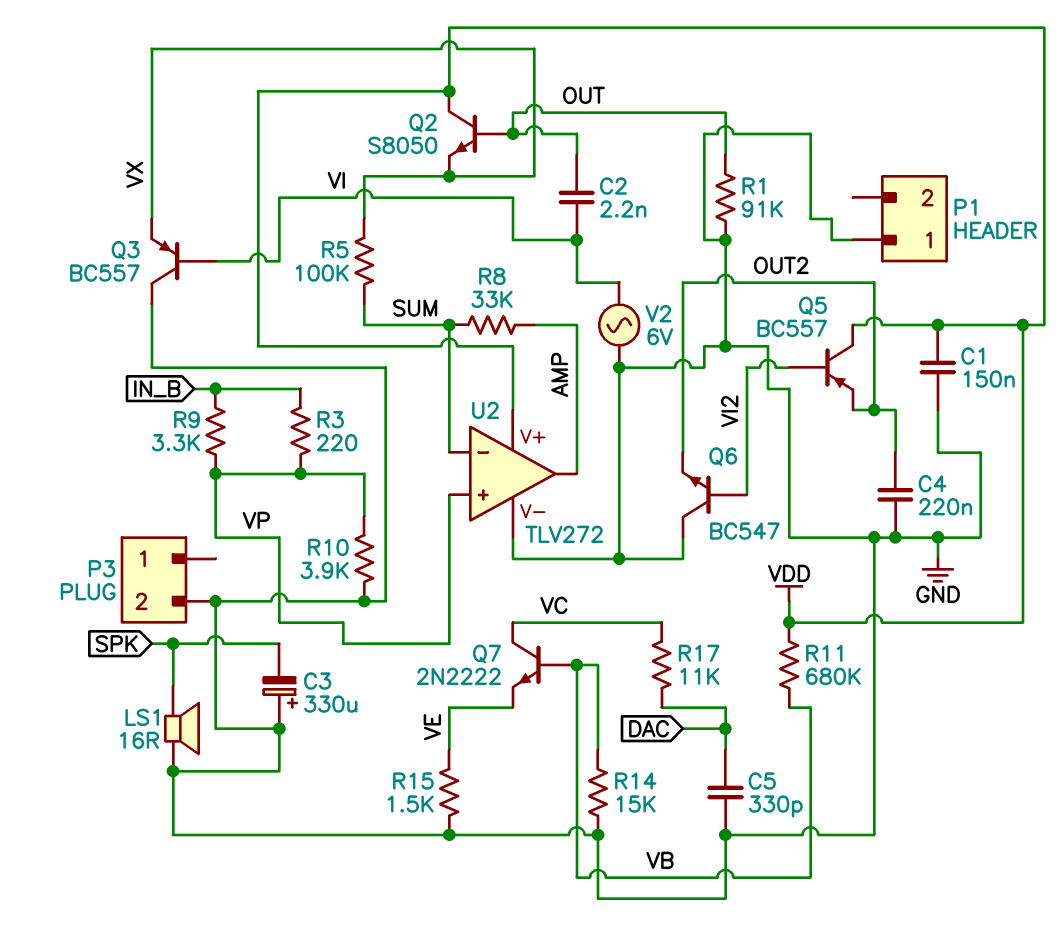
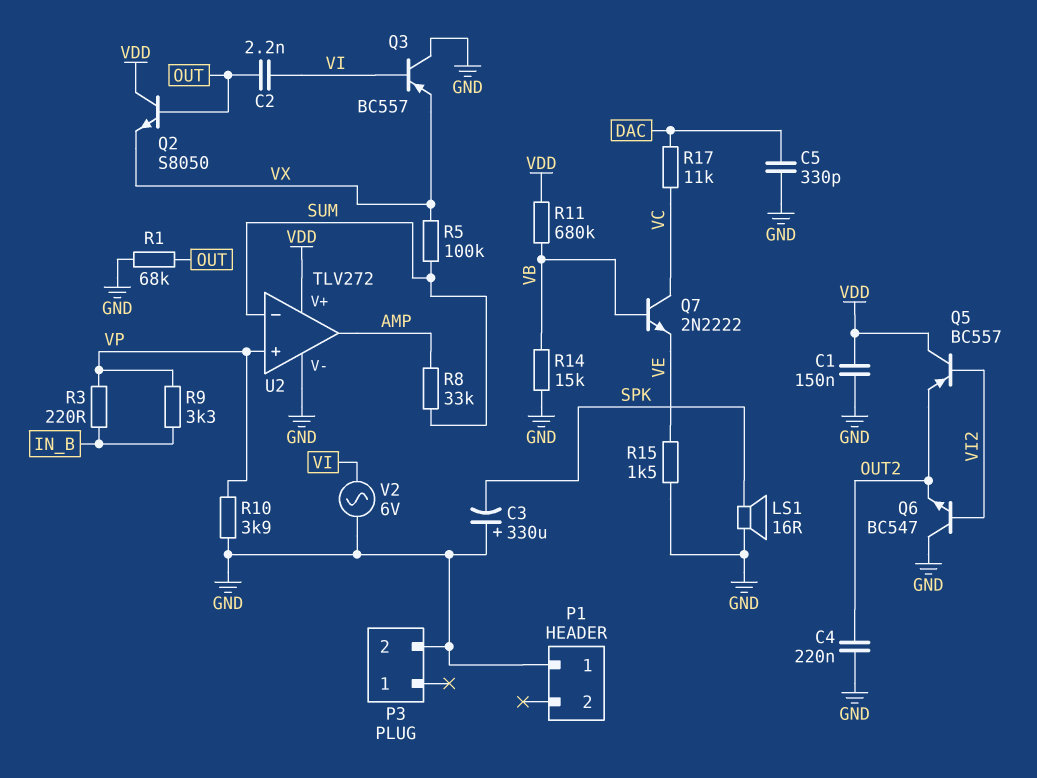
R1: 91k (GND, OUT) -> 68k (GND, OUT)

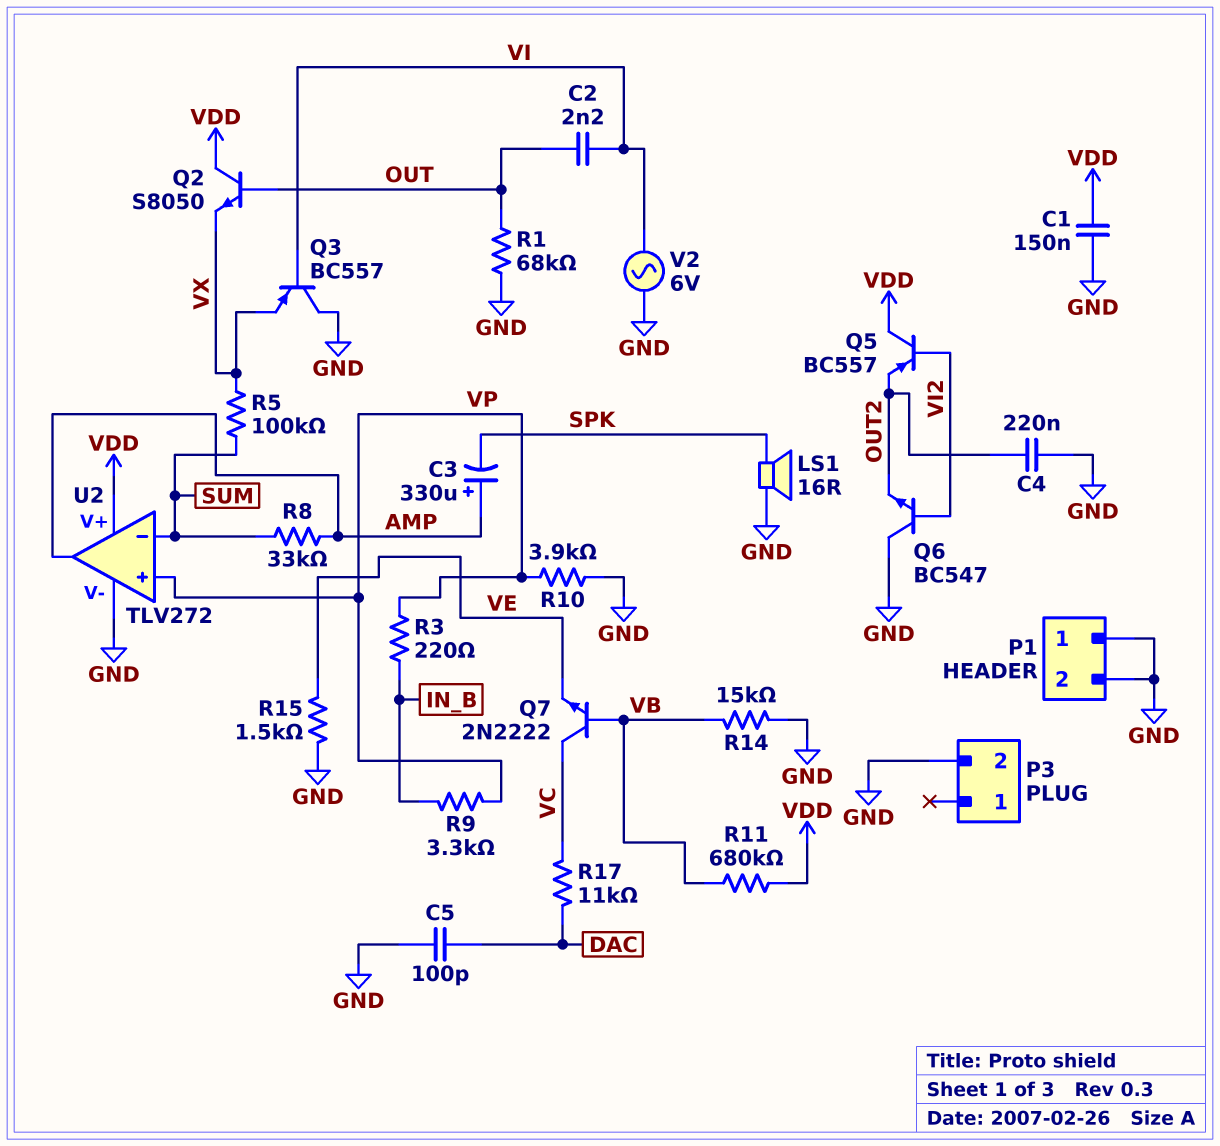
C3: 330uF (plus GND, minus SPK) -> 330uF (plus AMP, minus SPK)
C5: 330pF (DAC, GND) -> 100pF (DAC, GND)
P1 pin 2: none -> GND

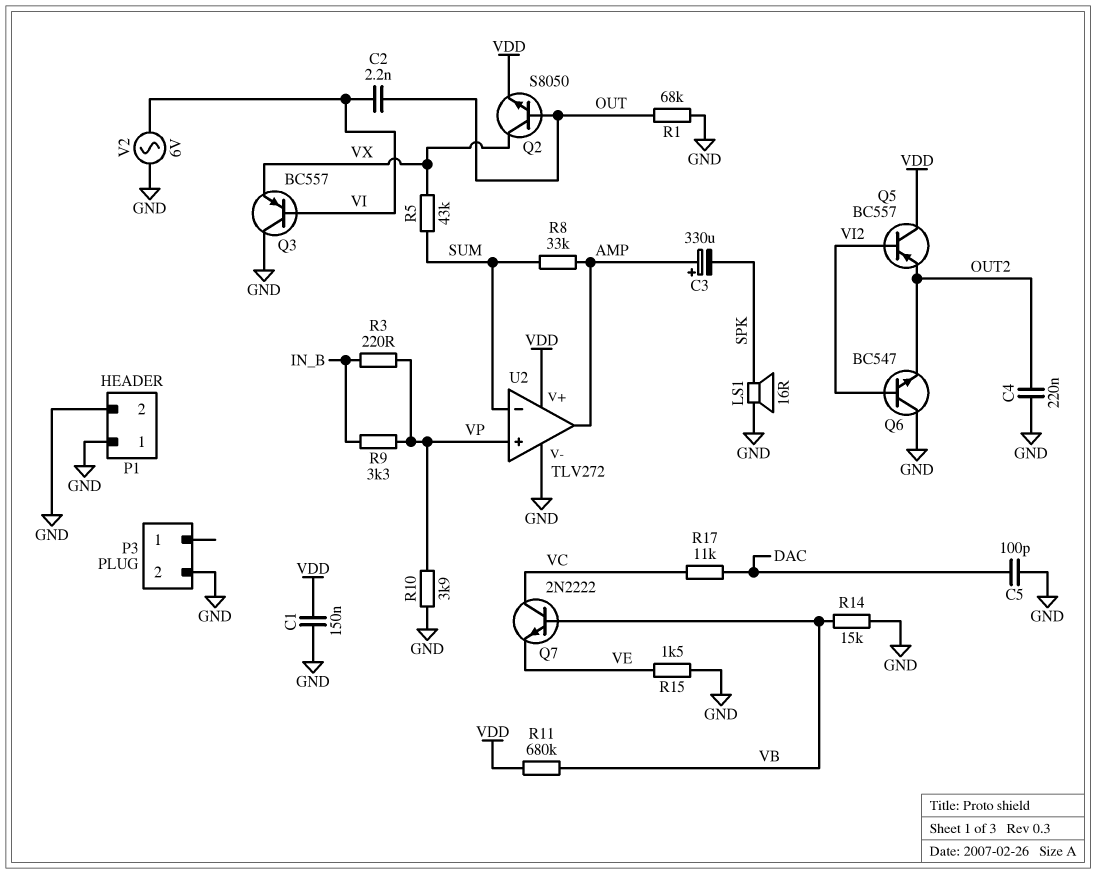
Q2: NPN S8050 (B OUT, C VDD, E VX) -> NPN S8050 (B OUT, C VX, E VDD)
R5: 100k (SUM, VX) -> 43k (SUM, VX)

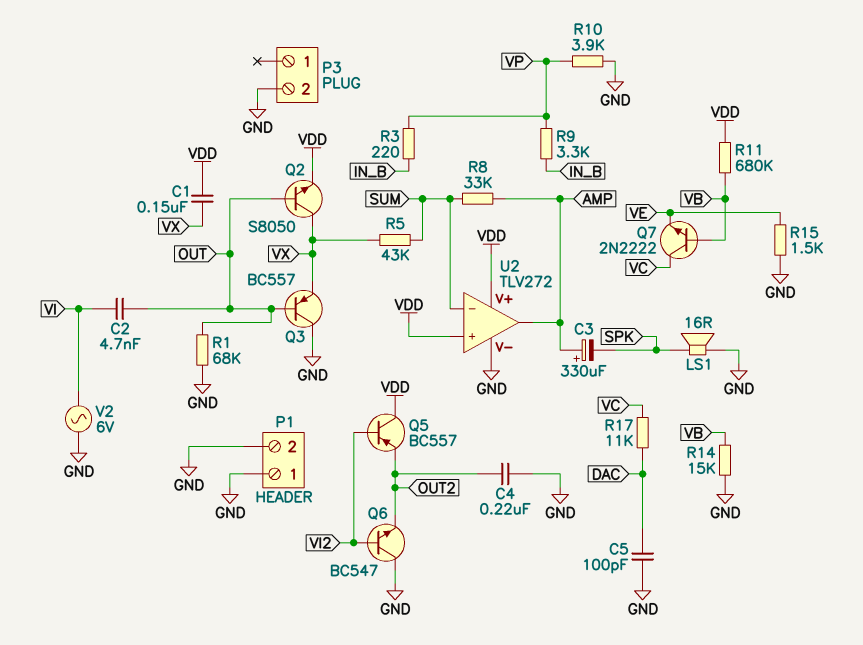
C1: 150nF (GND, VDD) -> 150nF (VDD, VX)
C2: 2.2nF (OUT, VI) -> 4.7nF (OUT, VI)
Q3: PNP BC557 (B VI, C GND, E VX) -> PNP BC557 (B OUT, C GND, E VX)
U2 pin in+: VP -> VDD

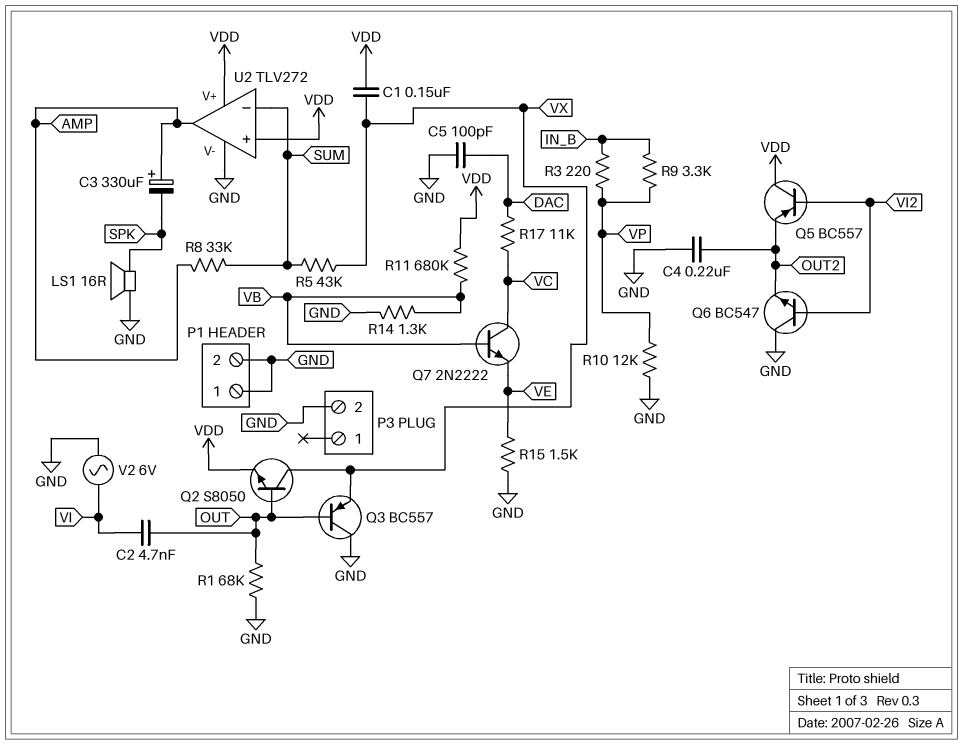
R10: 3.9k (GND, VP) -> 12k (GND, VP)
R14: 15k (GND, VB) -> 1.3k (GND, VB)

